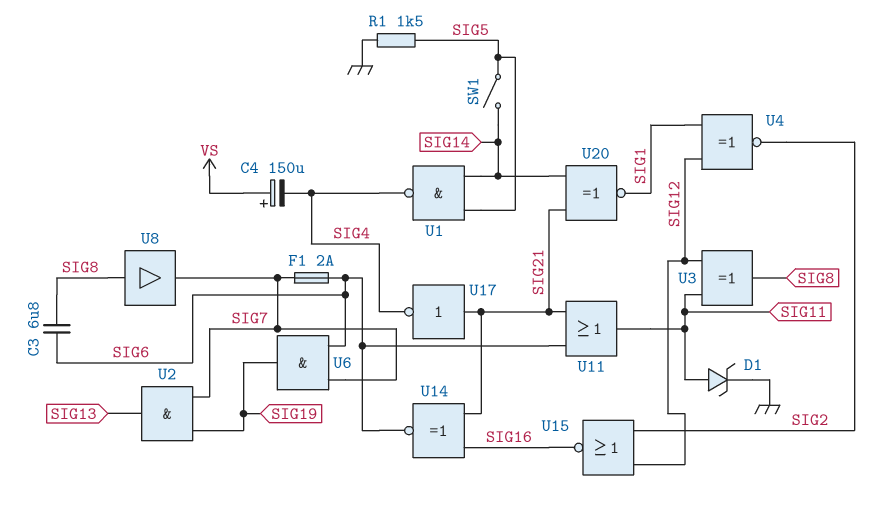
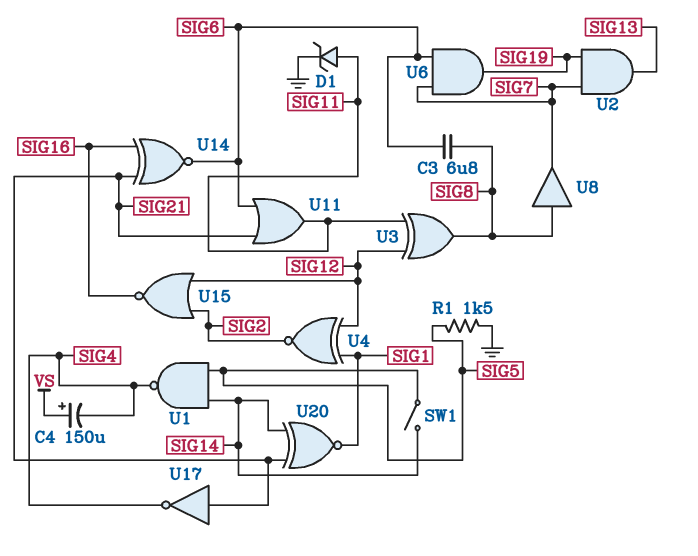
F1: 2A (SIG6, SIG7) -> none

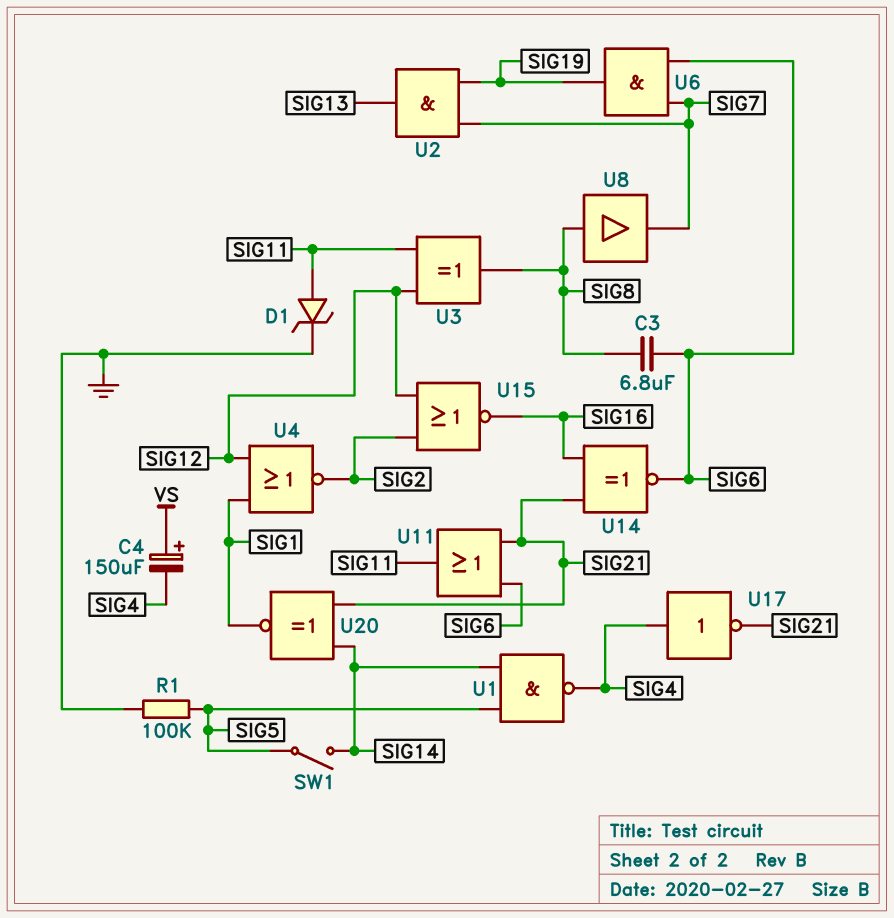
R1: 1.5k (GND, SIG5) -> 100k (GND, SIG5)
U4: XNOR (in SIG1, in SIG12, out SIG2) -> NOR (in SIG1, in SIG12, out SIG2)
U17: NOT (in SIG21, out SIG4) -> NOT (in SIG4, out SIG21)

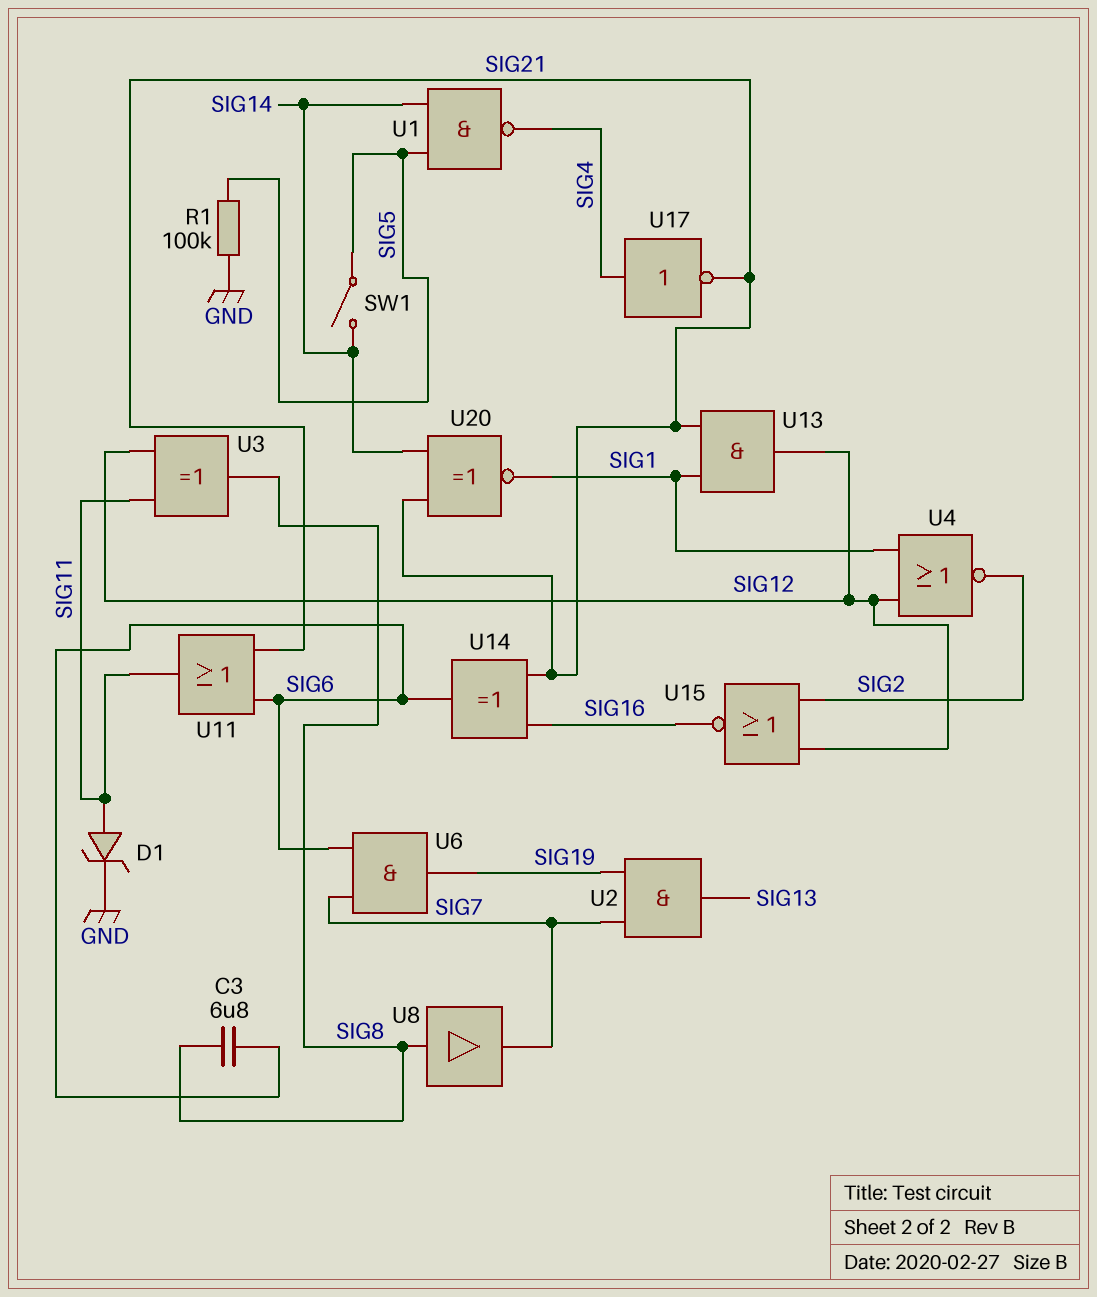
C4: 150uF (plus VS, minus SIG4) -> none
U13: none -> AND (in SIG1, in SIG21, out SIG12)
U14: XNOR (in SIG16, in SIG21, out SIG6) -> XOR (in SIG16, in SIG21, out SIG6)

